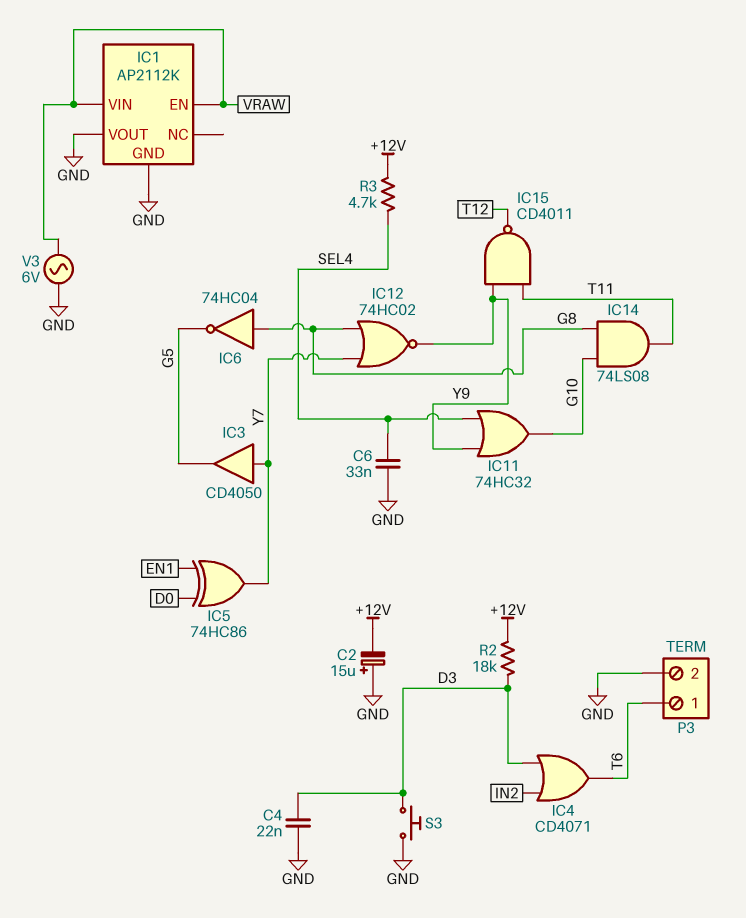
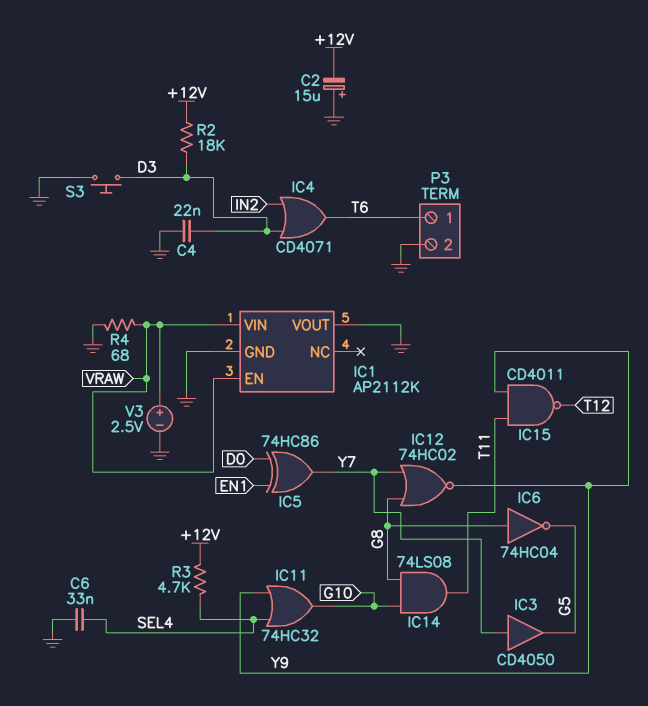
R4: none -> 68 (GND, VRAW)
V3: AC 6V (GND, VRAW) -> 2.5V (plus VRAW, minus GND)

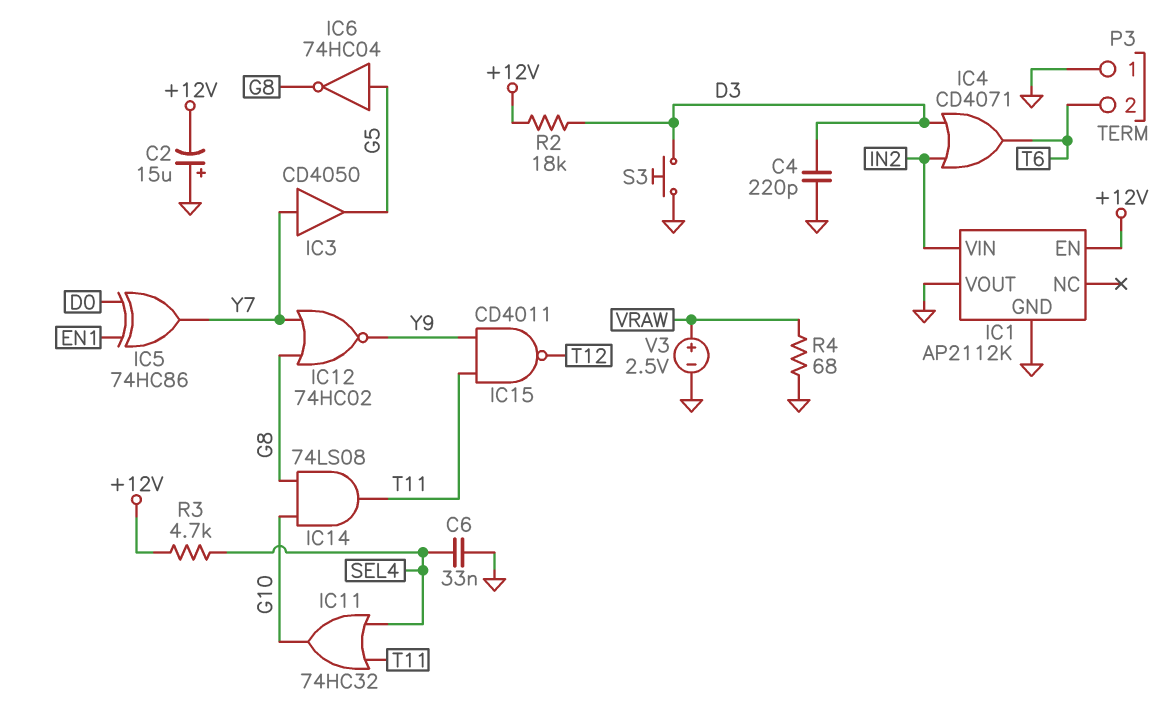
C4: 22nF (D3, GND) -> 220pF (D3, GND)
IC1 pin EN: VRAW -> +12V
IC1 pin VIN: VRAW -> IN2
IC6: NOT 74HC04 (in G8, out G5) -> NOT 74HC04 (in G5, out G8)
IC11: OR 74HC32 (in SEL4, in Y9, out G10) -> OR 74HC32 (in SEL4, in T11, out G10)
P3 pin 1: T6 -> GND
P3 pin 2: GND -> T6

